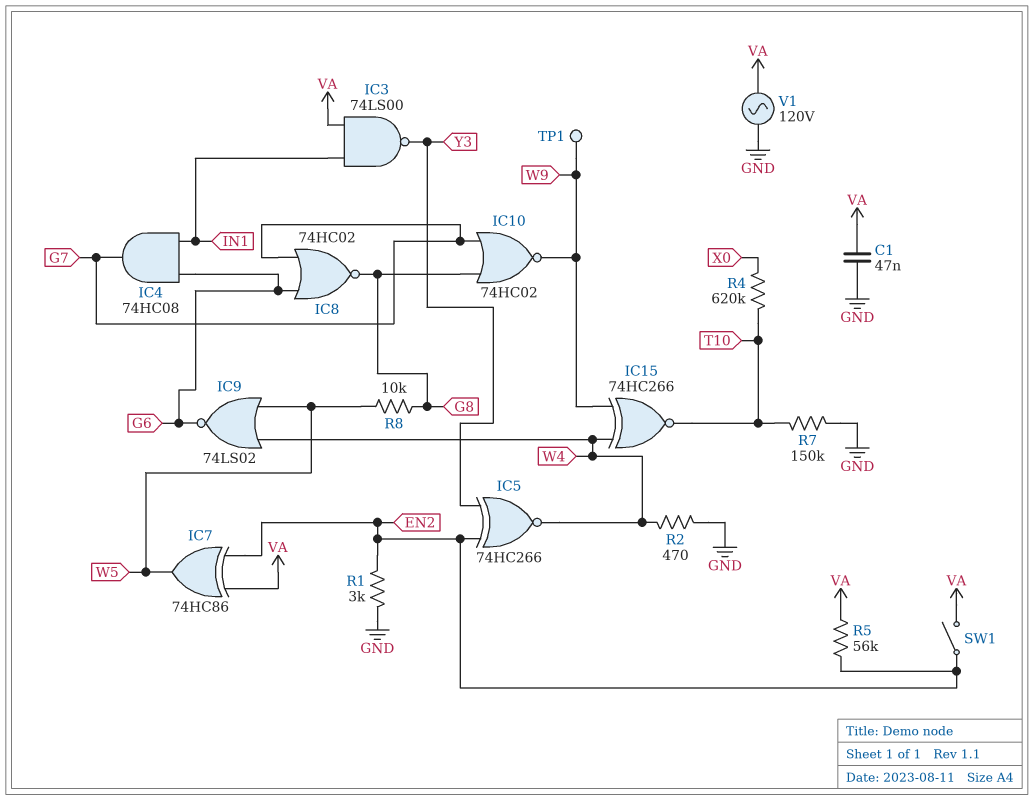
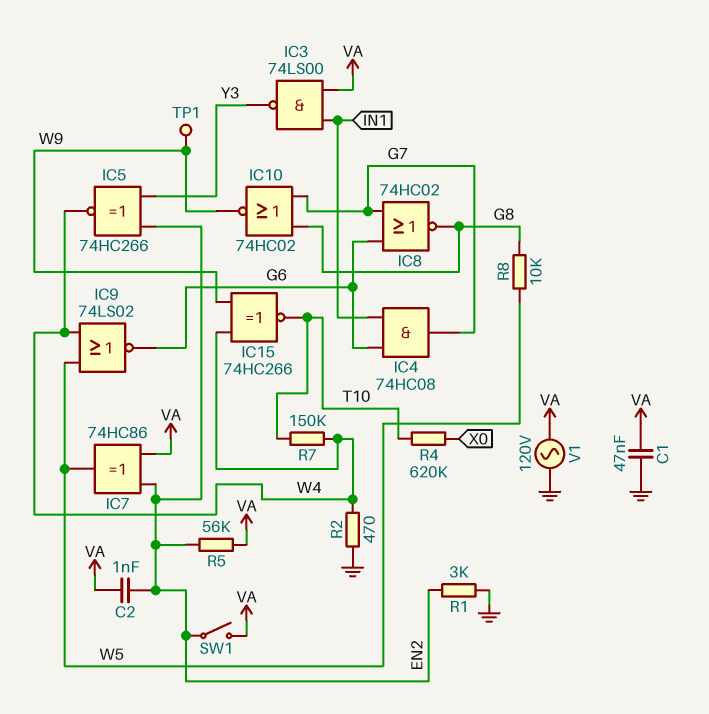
C2: none -> 1nF (EN2, VA)
R7: 150k (GND, T10) -> 150k (T10, W4)

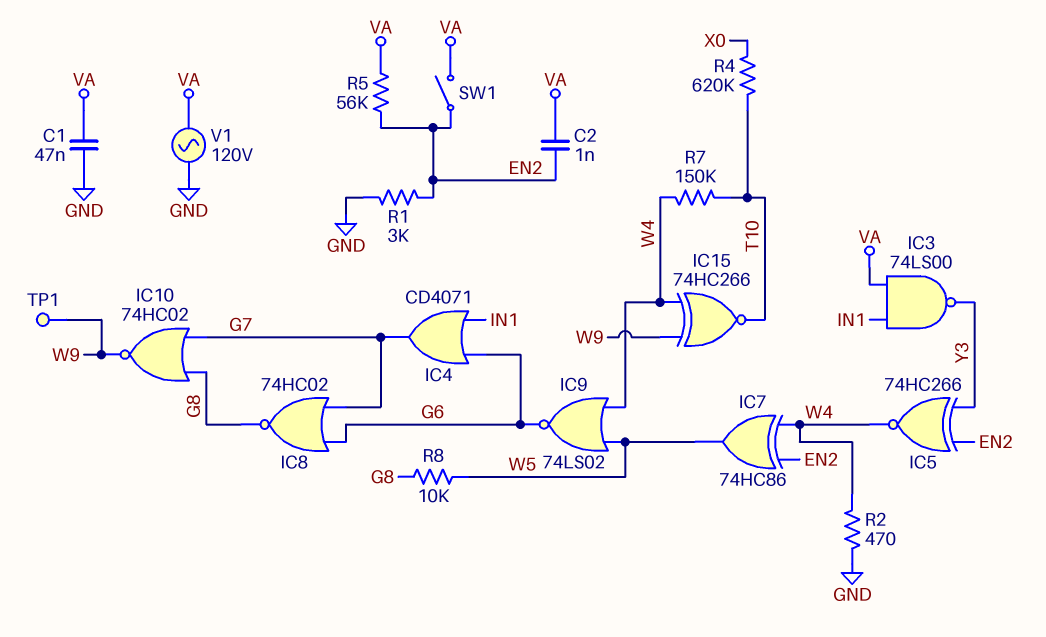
IC4: AND 74HC08 (in G6, in IN1, out G7) -> OR CD4071 (in G6, in IN1, out G7)
IC7: XOR 74HC86 (in EN2, in VA, out W5) -> XOR 74HC86 (in EN2, in W4, out W5)

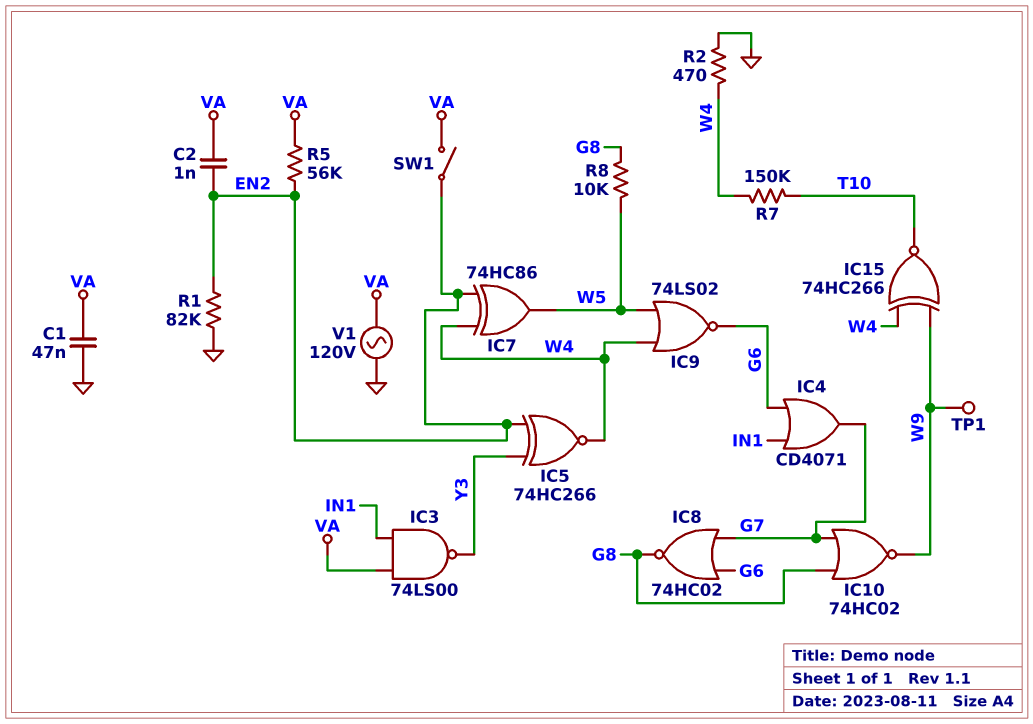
R1: 3k (EN2, GND) -> 82k (EN2, GND)
R4: 620k (T10, X0) -> none

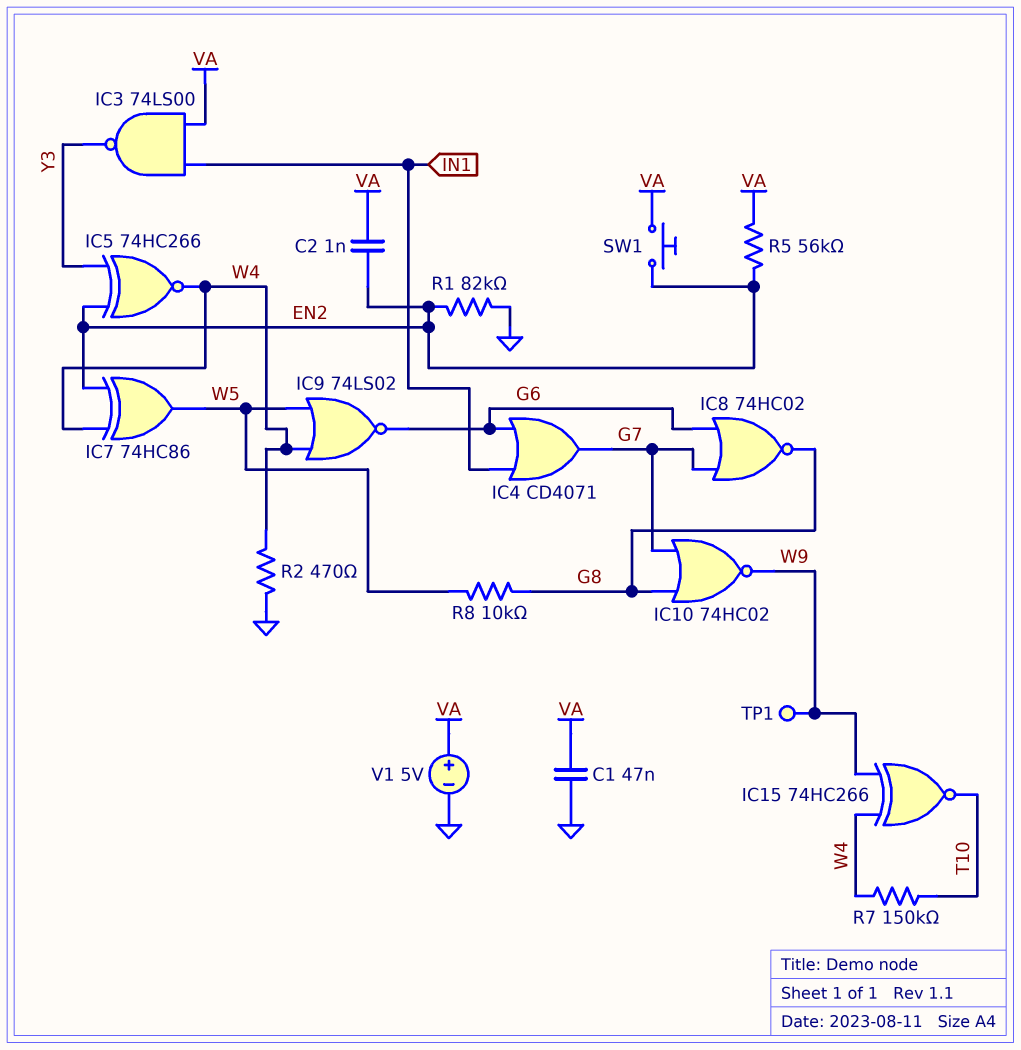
SW1: switch (EN2, VA) -> button (EN2, VA)
V1: AC 120V (GND, VA) -> 5V (plus VA, minus GND)

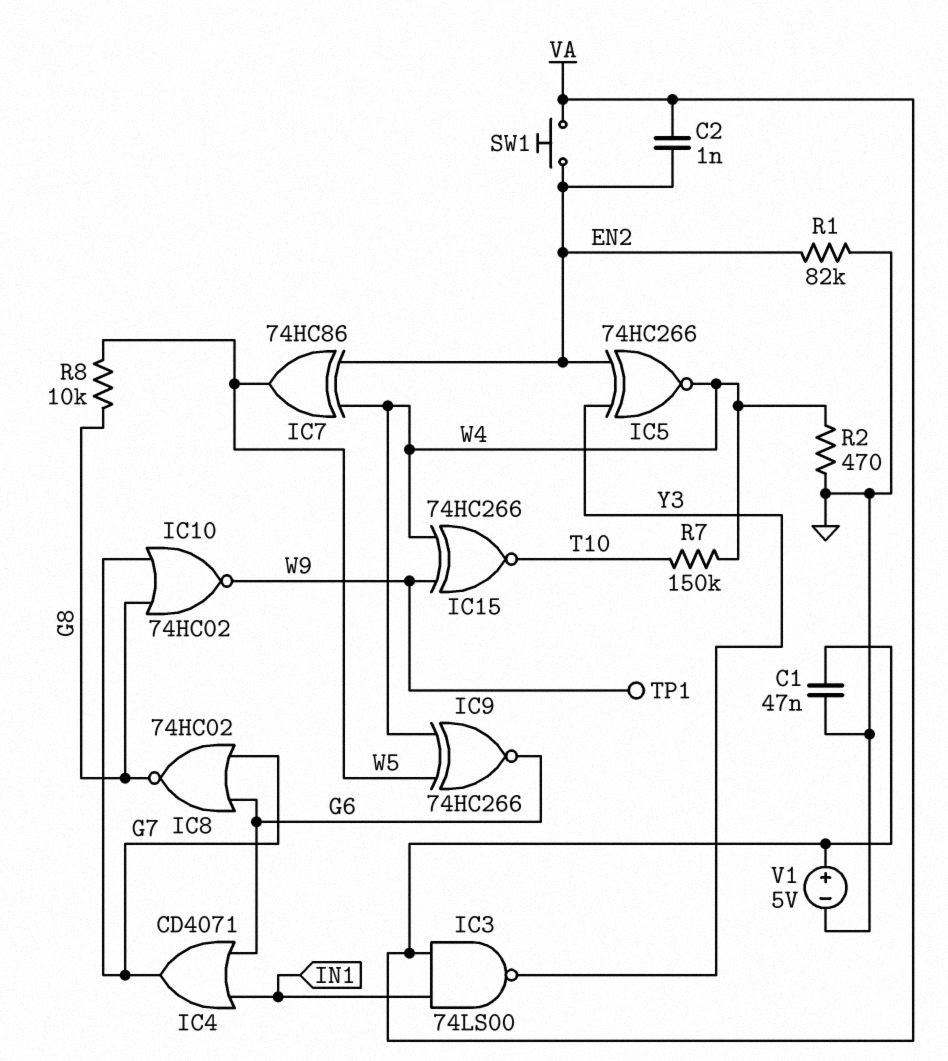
IC9: NOR 74LS02 (in W4, in W5, out G6) -> XNOR 74HC266 (in W4, in W5, out G6)
R5: 56k (EN2, VA) -> none

